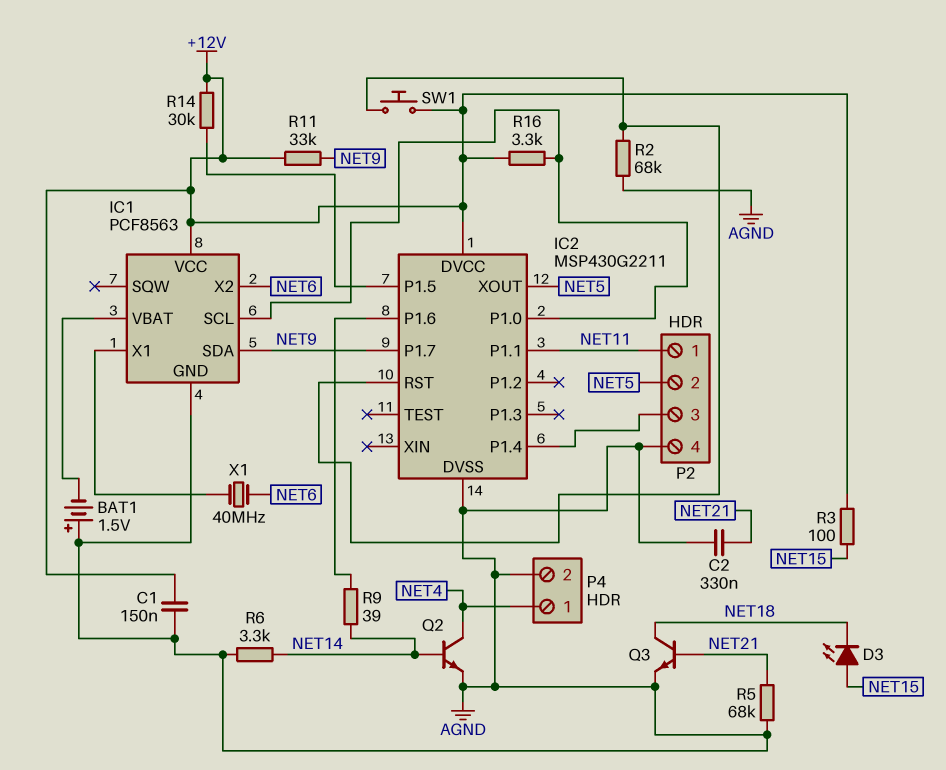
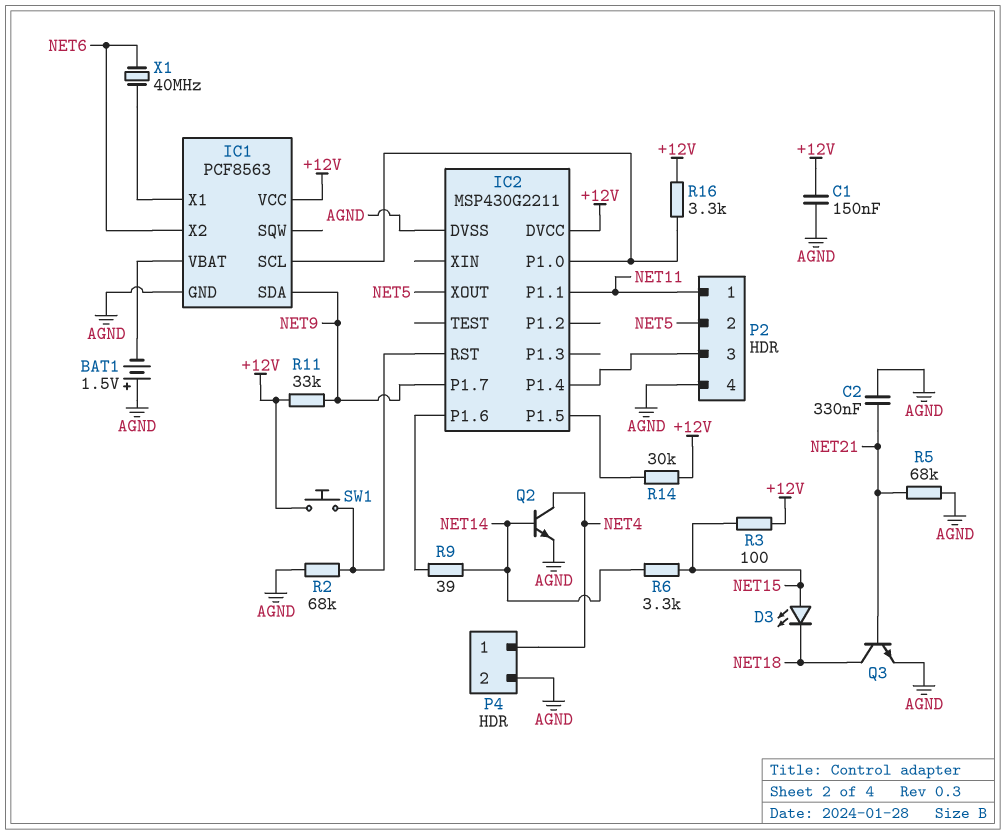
R6: 3.3k (AGND, NET14) -> 3.3k (NET14, NET15)

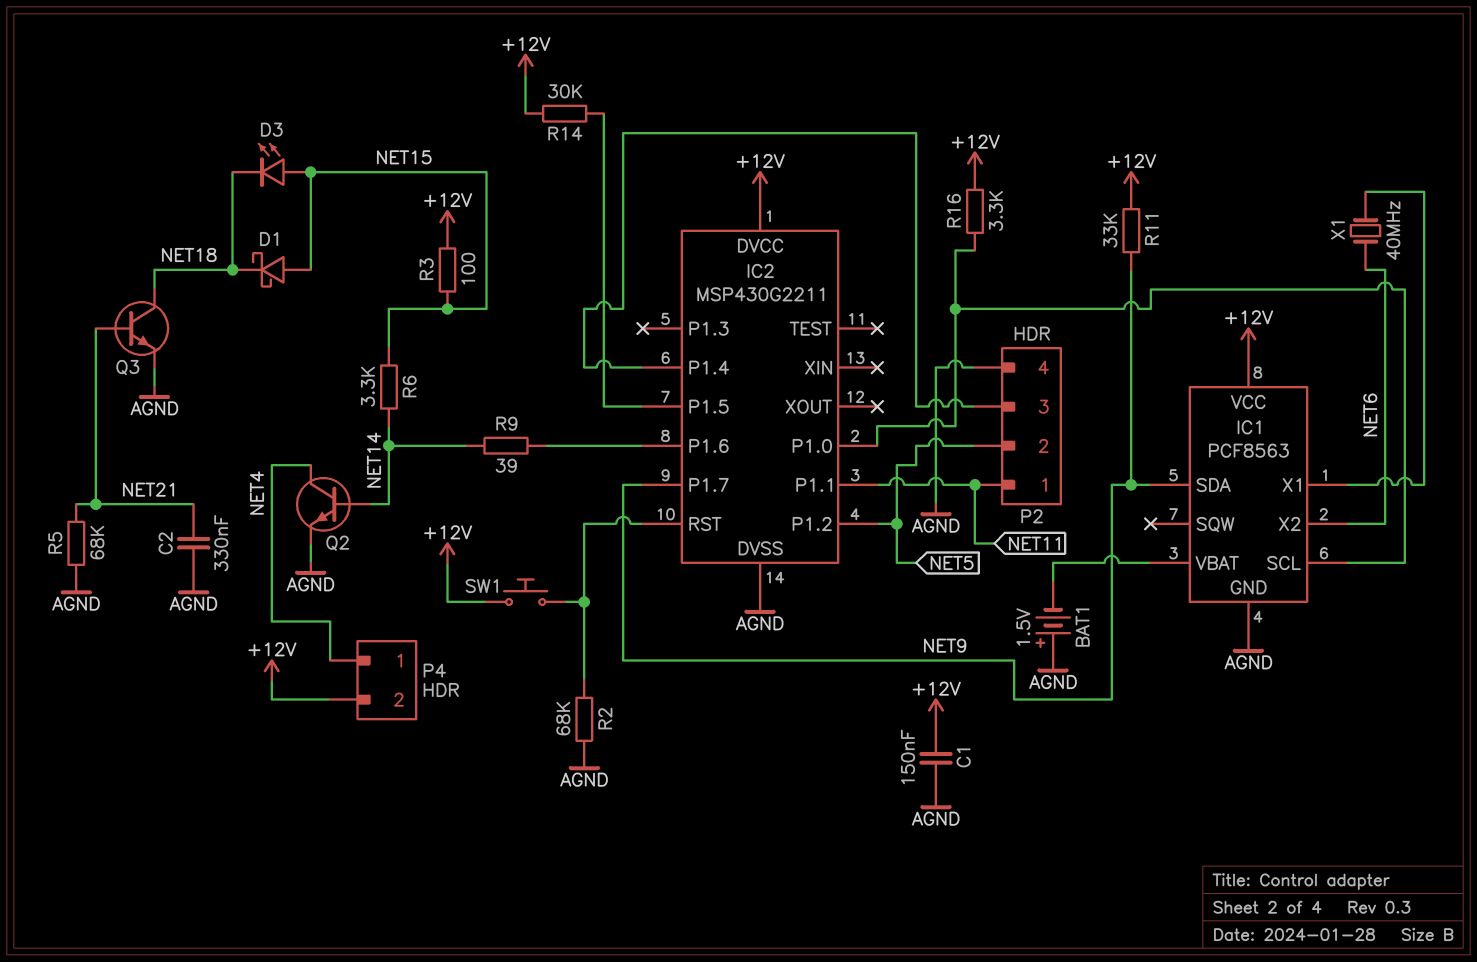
D1: none -> schottky (A NET15, K NET18)
IC2 pin P1.2: none -> NET5
IC2 pin XOUT: NET5 -> none
P4 pin 2: AGND -> +12V

